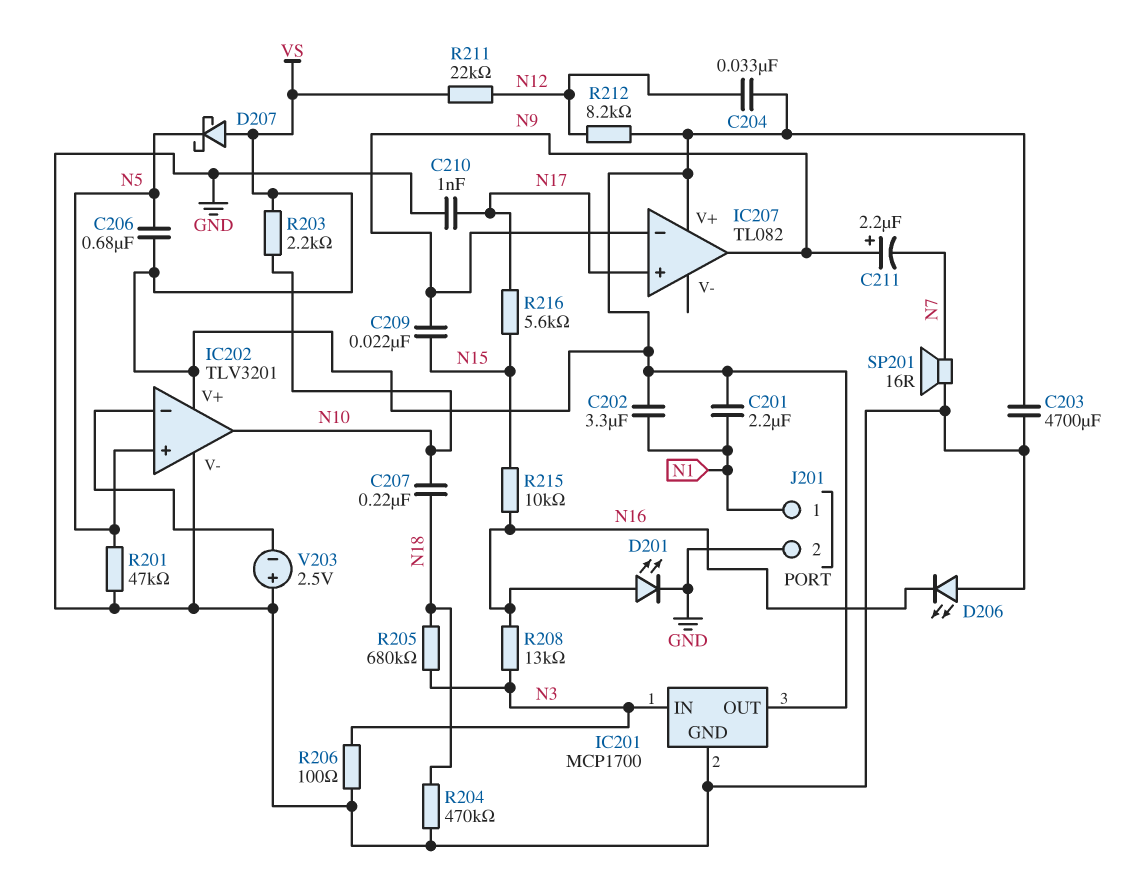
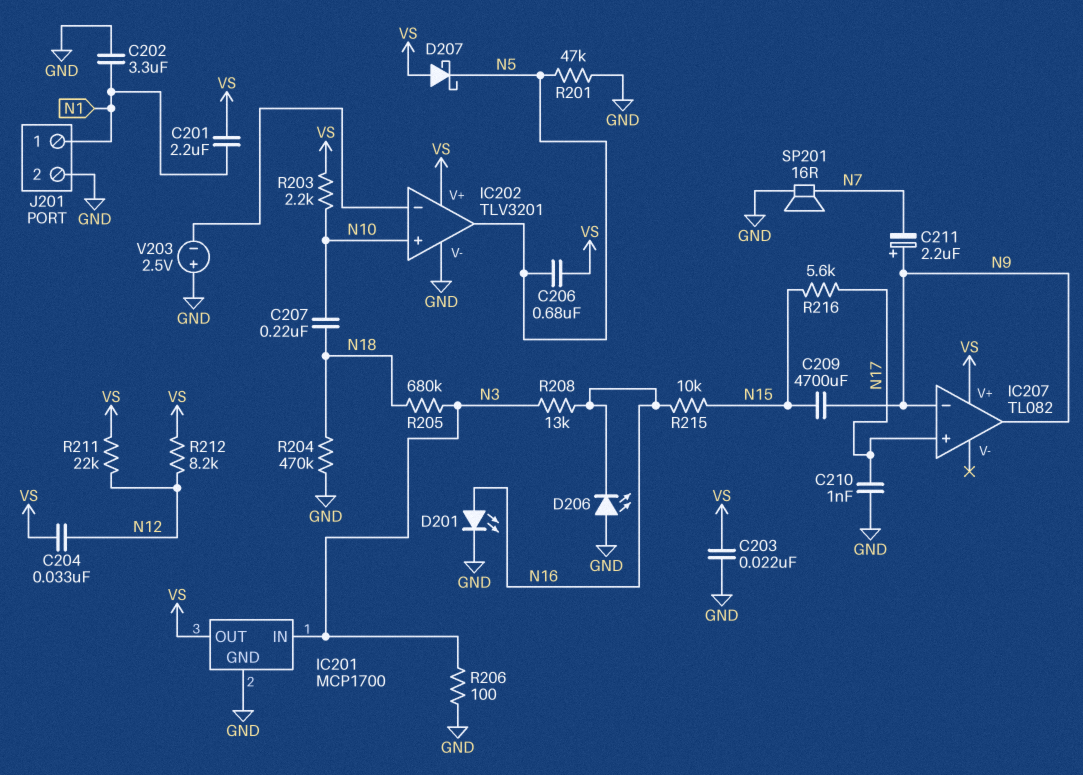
C202: 3.3uF (N1, VS) -> 3.3uF (GND, N1)
C203: 4700uF (GND, VS) -> 22nF (GND, VS)
C209: 22nF (N9, N15) -> 4700uF (N9, N15)
IC202 pin in+: N5 -> N10
IC202 pin out: N10 -> N5

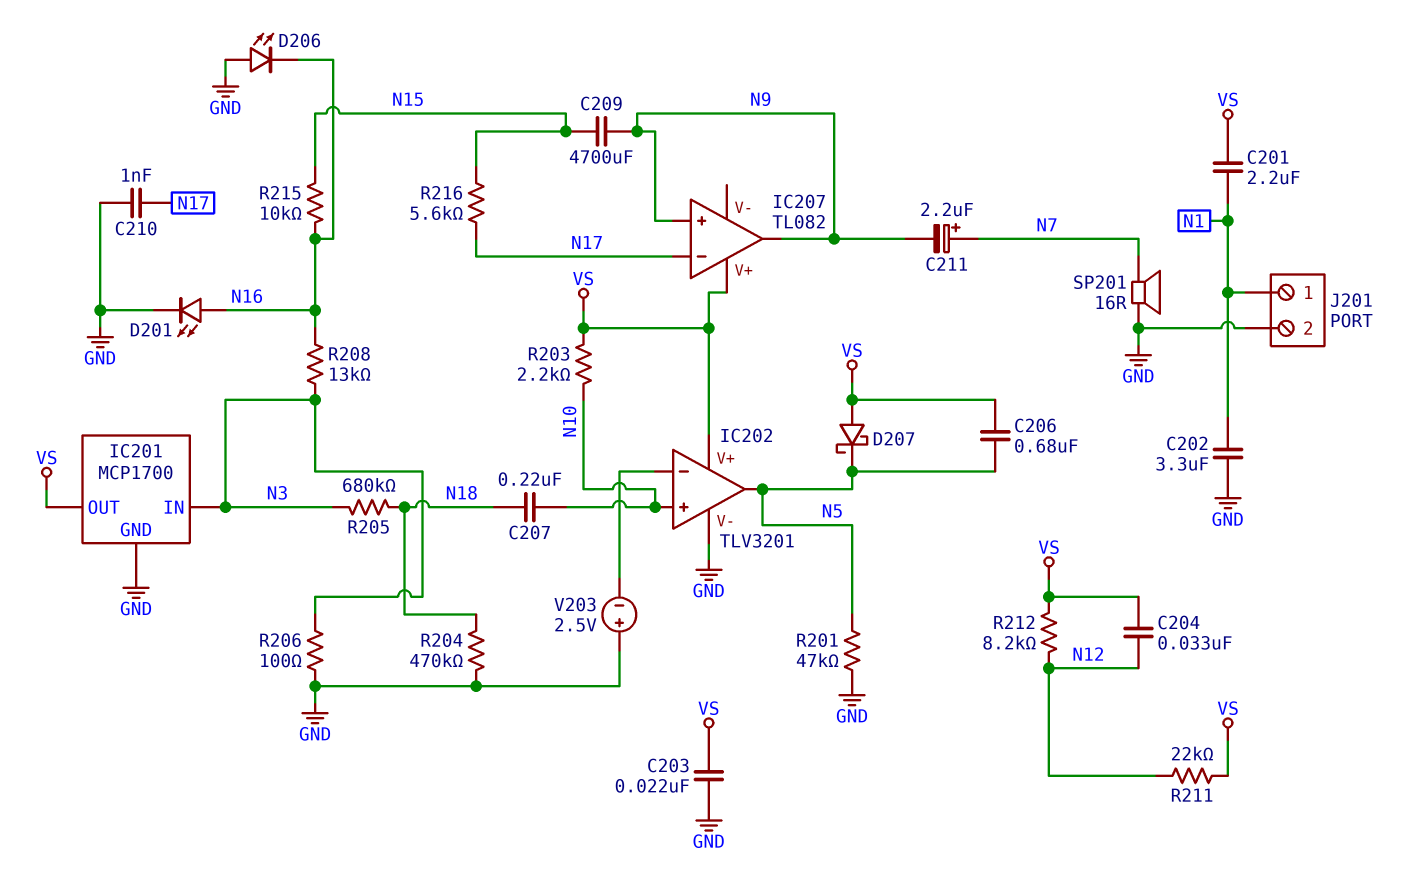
C211: 2.2uF (plus N9, minus N7) -> 2.2uF (plus N7, minus N9)
IC207 pin in+: N17 -> N9
IC207 pin in-: N9 -> N17

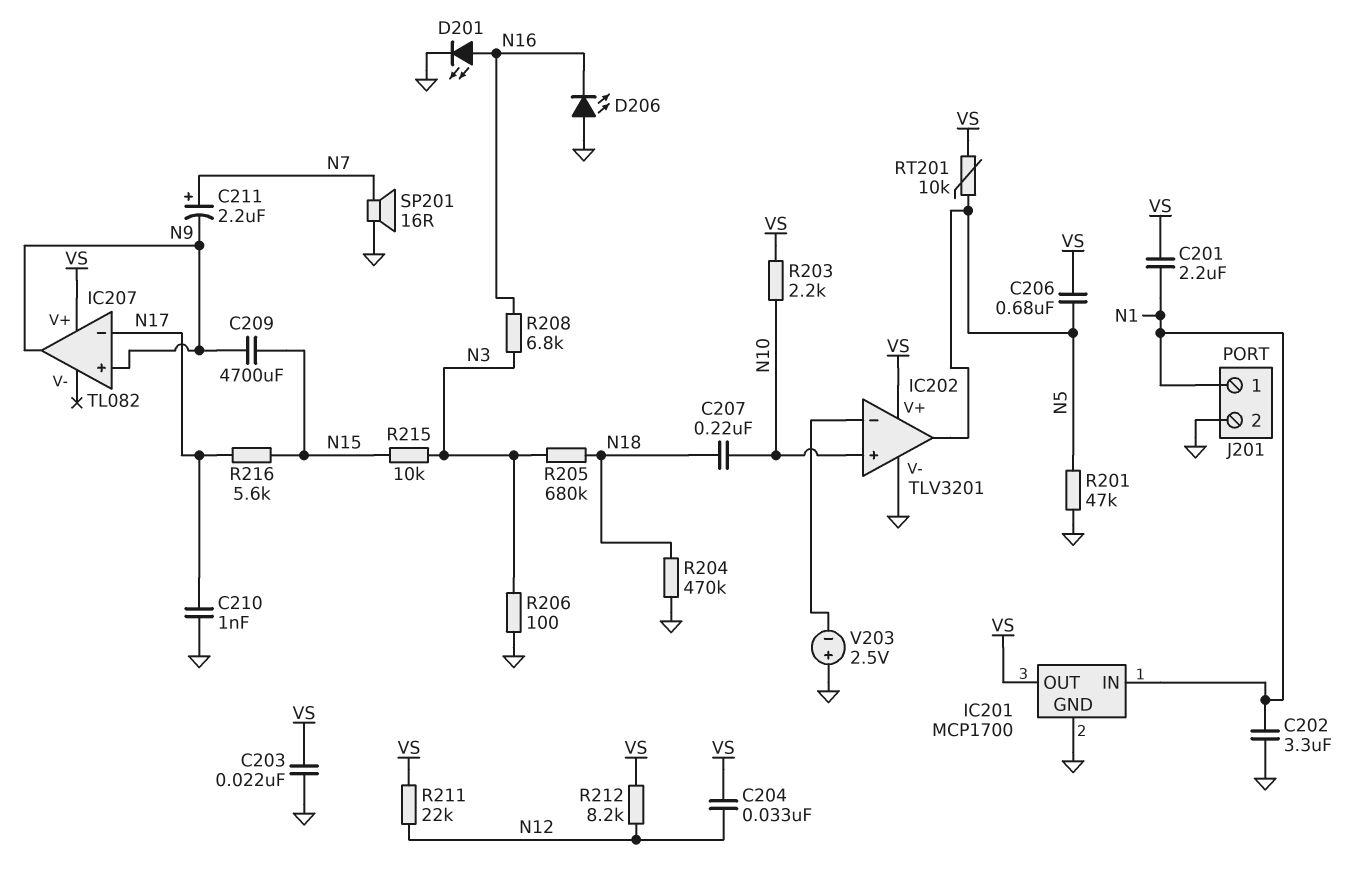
D207: schottky (A VS, K N5) -> none
IC201 pin IN: N3 -> N1
R208: 13k (N3, N16) -> 6.8k (N3, N16)
R215: 10k (N15, N16) -> 10k (N3, N15)
RT201: none -> 10k (N5, VS)

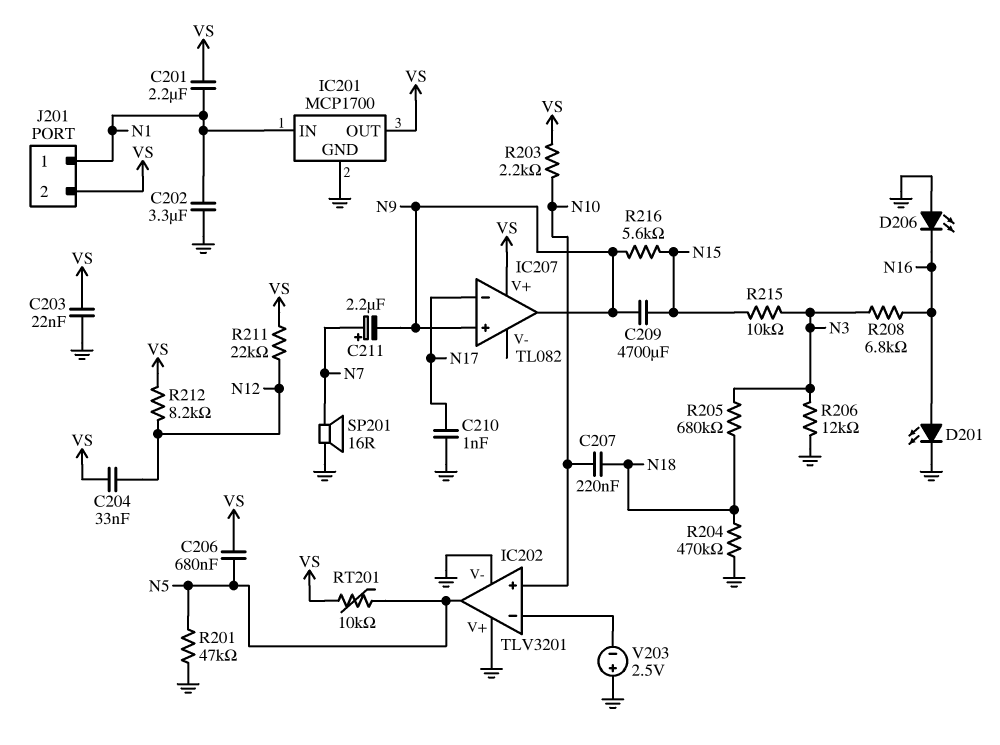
IC202 pin V+: VS -> GND
J201 pin 2: GND -> VS
R206: 100 (GND, N3) -> 12k (GND, N3)
R216: 5.6k (N15, N17) -> 5.6k (N9, N15)

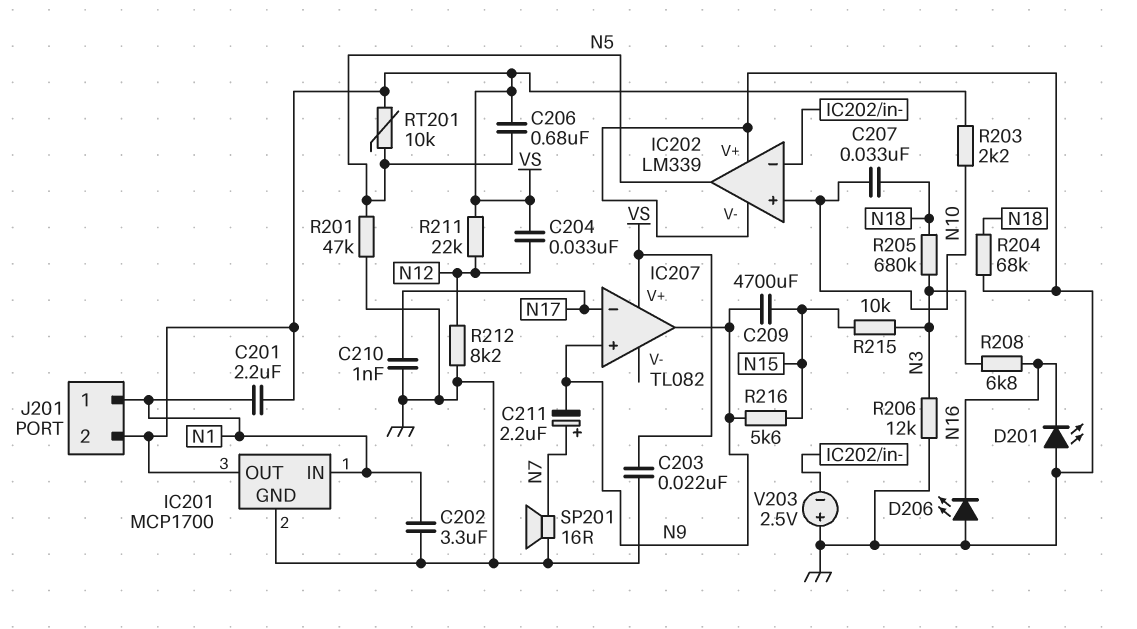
C207: 220nF (N10, N18) -> 33nF (N10, N18)
D201: LED (A N16, K GND) -> LED (A GND, K N16)
IC202: TLV3201 -> LM339
R204: 470k (GND, N18) -> 68k (GND, N18)
R212: 8.2k (N12, VS) -> 8.2k (GND, N12)

